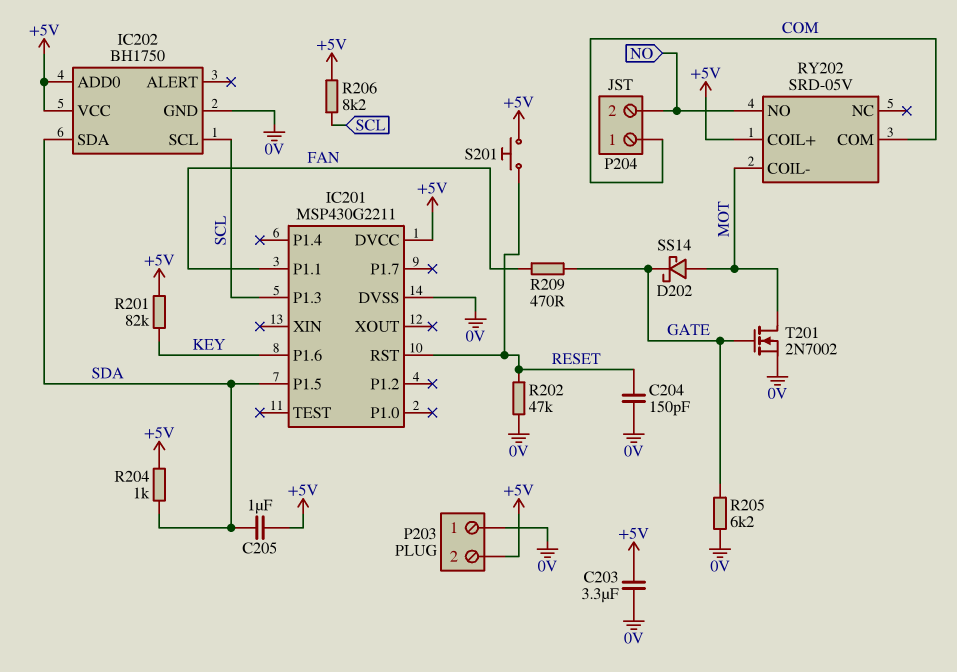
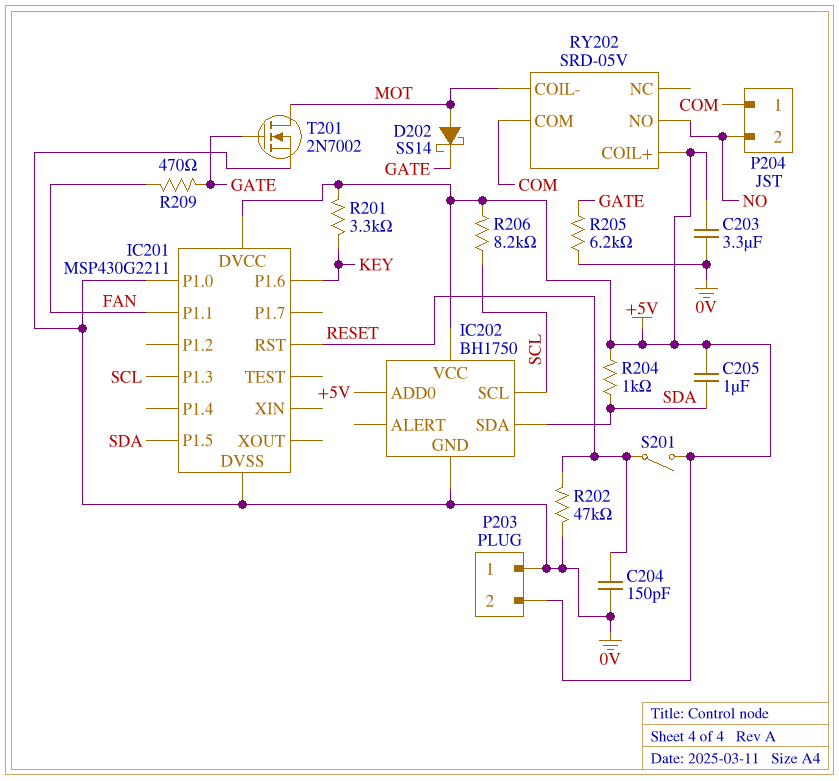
IC201 pin P1.0: none -> 0V
R201: 82k (+5V, KEY) -> 3.3k (+5V, KEY)
S201: button (+5V, RESET) -> switch (+5V, RESET)

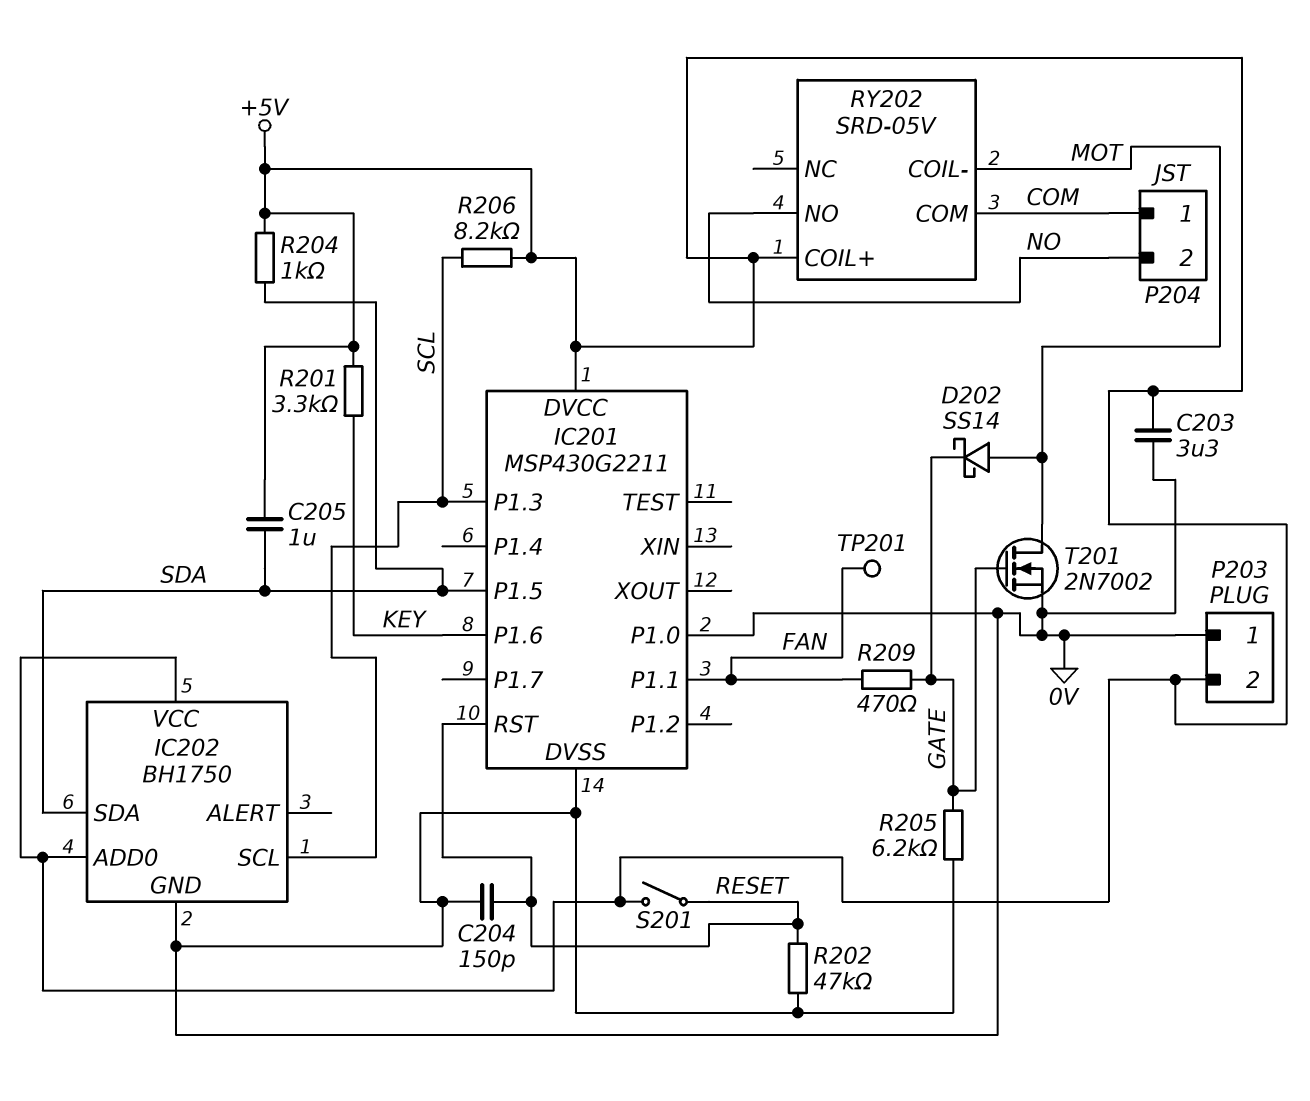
TP201: none -> test point (FAN)

